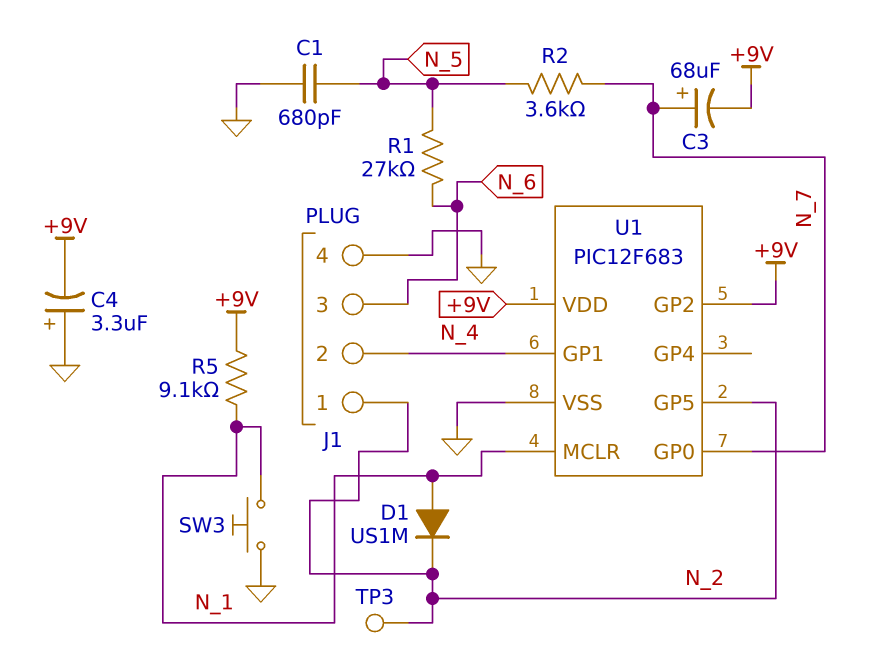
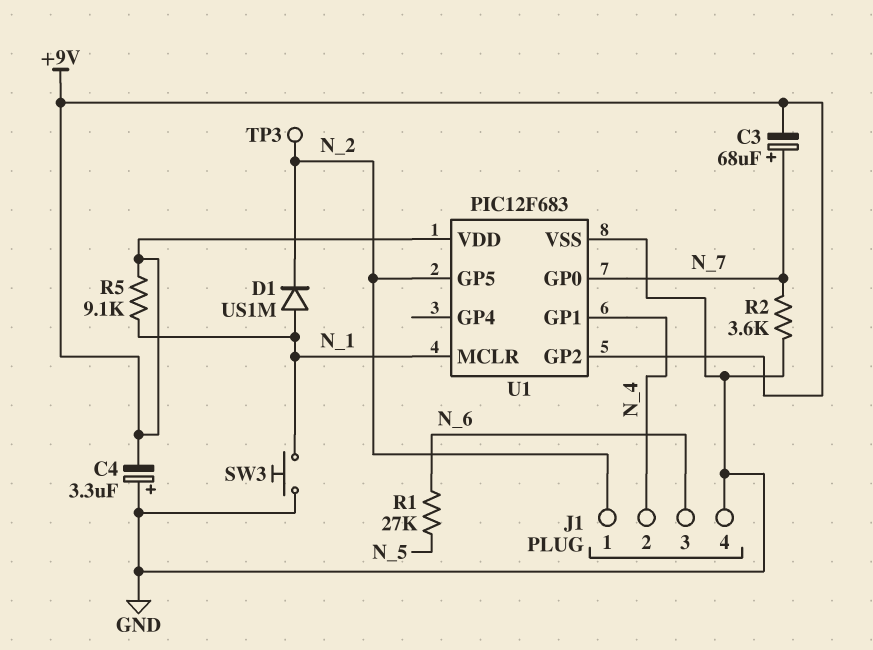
C1: 680pF (GND, N_5) -> none
R2: 3.6k (N_5, N_7) -> 3.6k (GND, N_7)

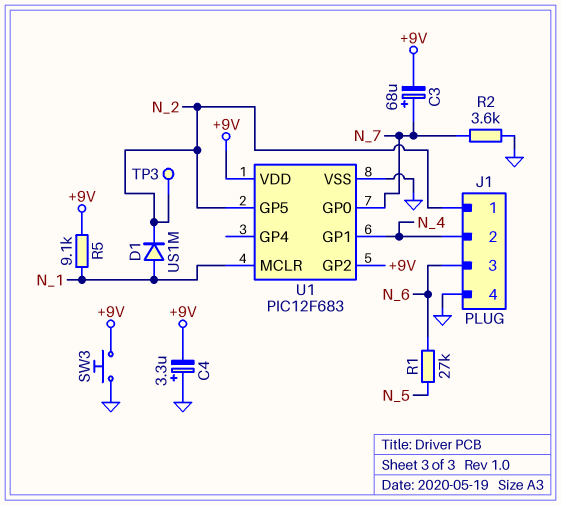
SW3: button (GND, N_1) -> button (+9V, GND)

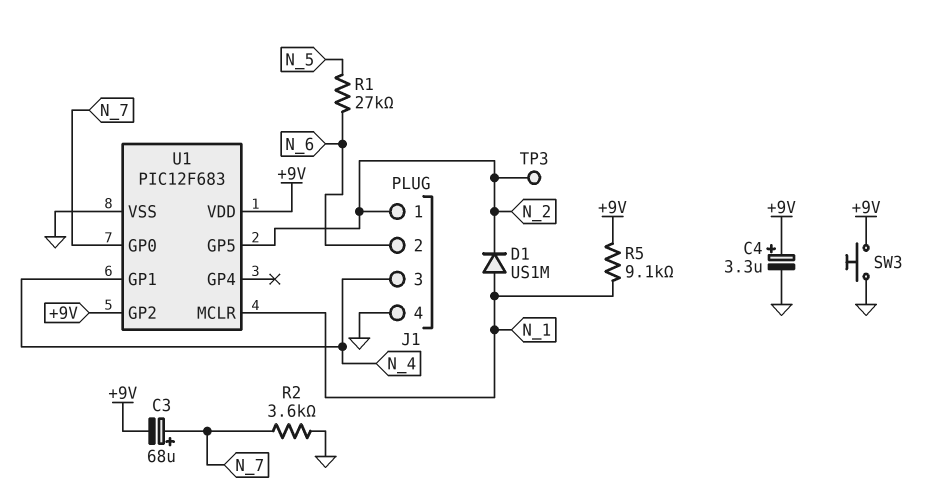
C4: 3.3uF (plus GND, minus +9V) -> 3.3uF (plus +9V, minus GND)
J1 pin 2: N_4 -> N_6
J1 pin 3: N_6 -> N_4

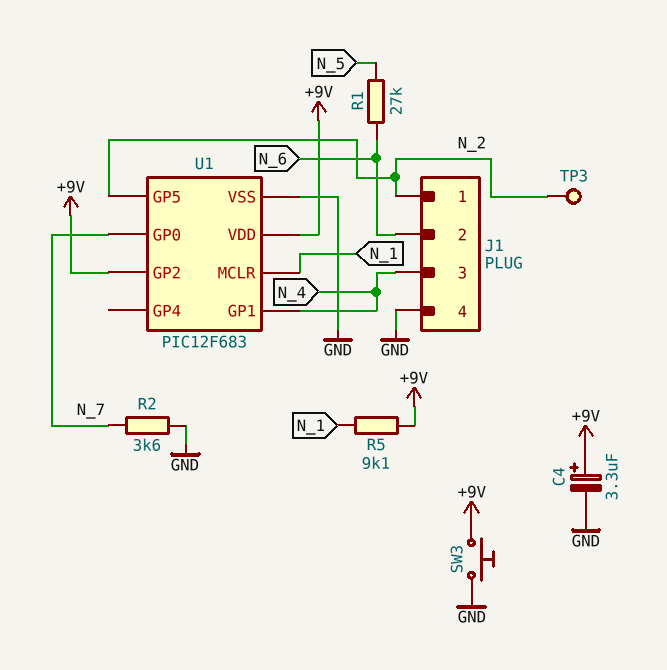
C3: 68uF (plus N_7, minus +9V) -> none
D1: diode US1M (A N_1, K N_2) -> none

